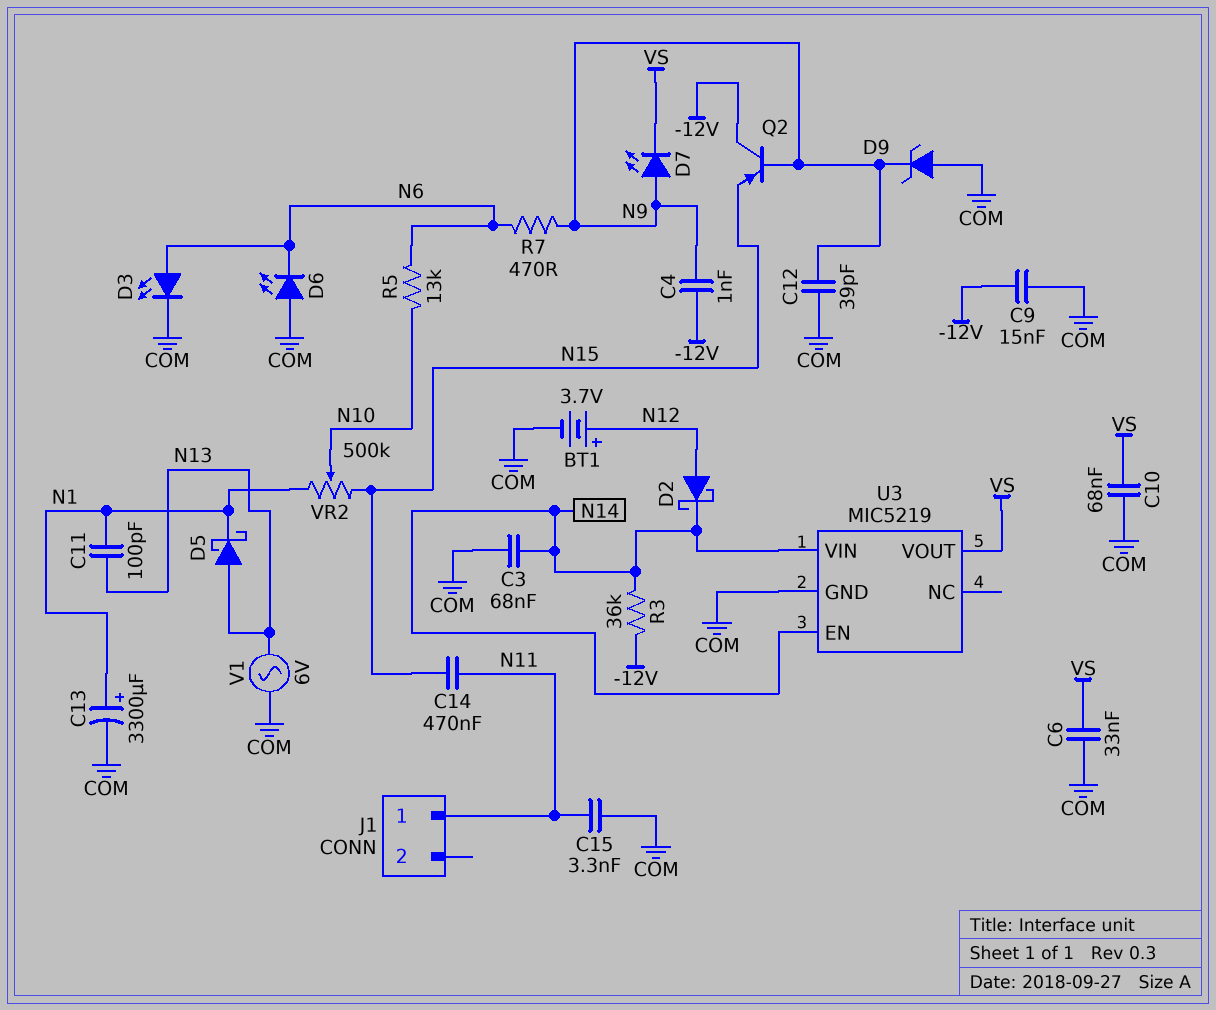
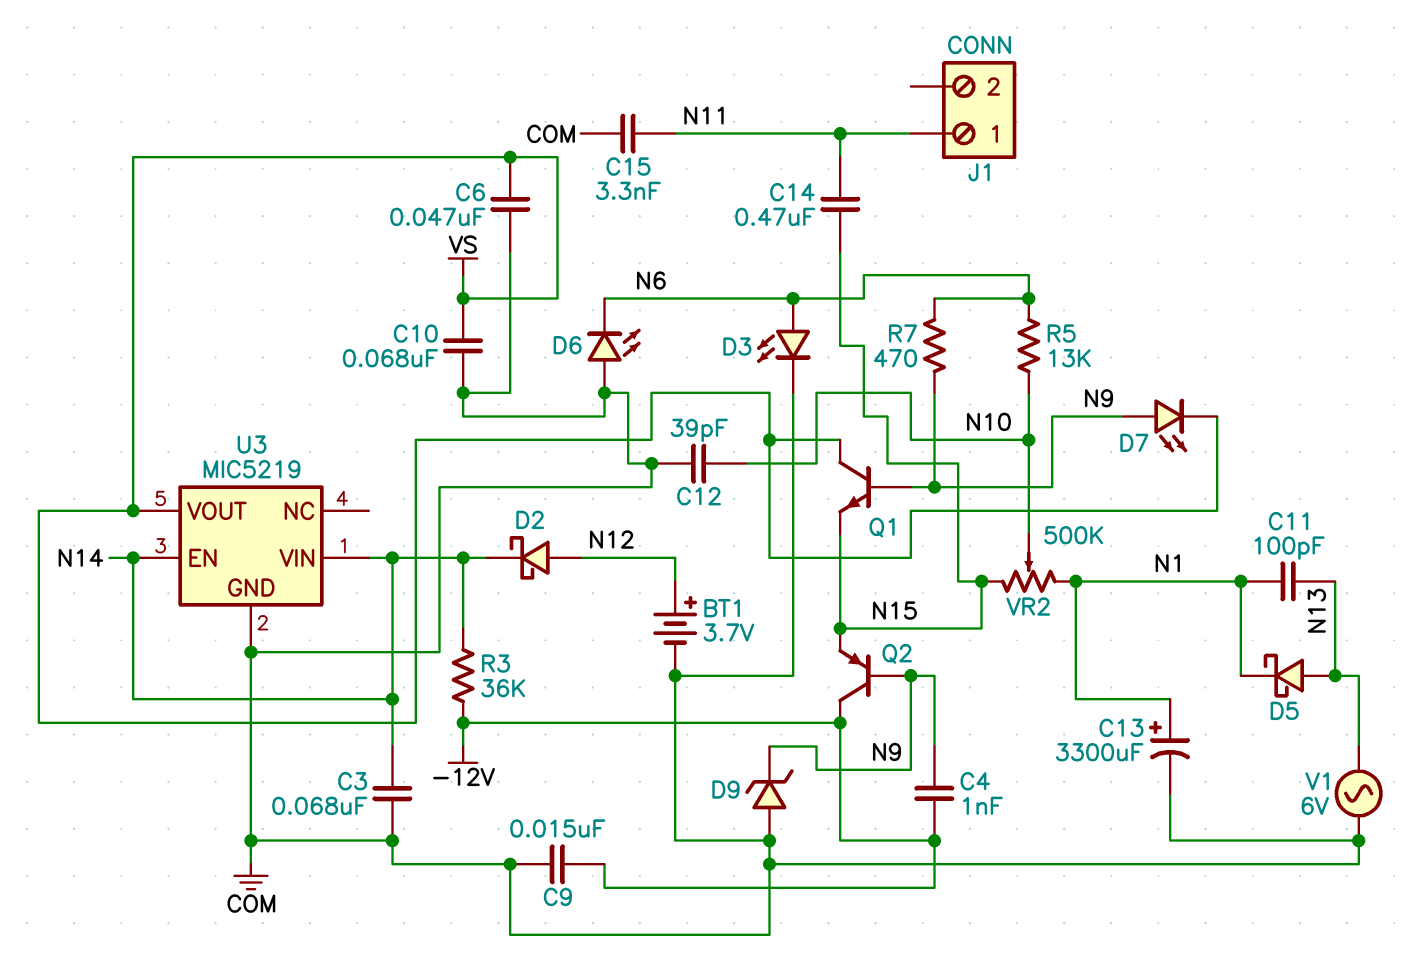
C6: 33nF (COM, VS) -> 47nF (COM, VS)
C12: 39pF (COM, N9) -> 39pF (COM, N10)
Q1: none -> NPN (B N9, C VS, E N15)

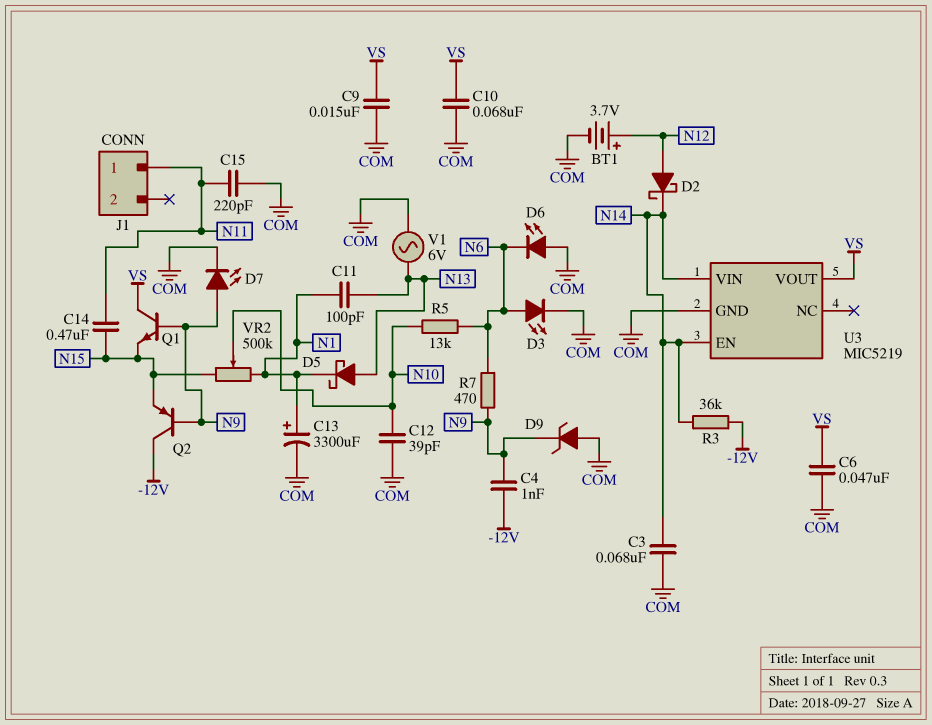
C9: 15nF (-12V, COM) -> 15nF (COM, VS)
C15: 3.3nF (COM, N11) -> 220pF (COM, N11)
D7: LED (A N9, K VS) -> LED (A N9, K COM)

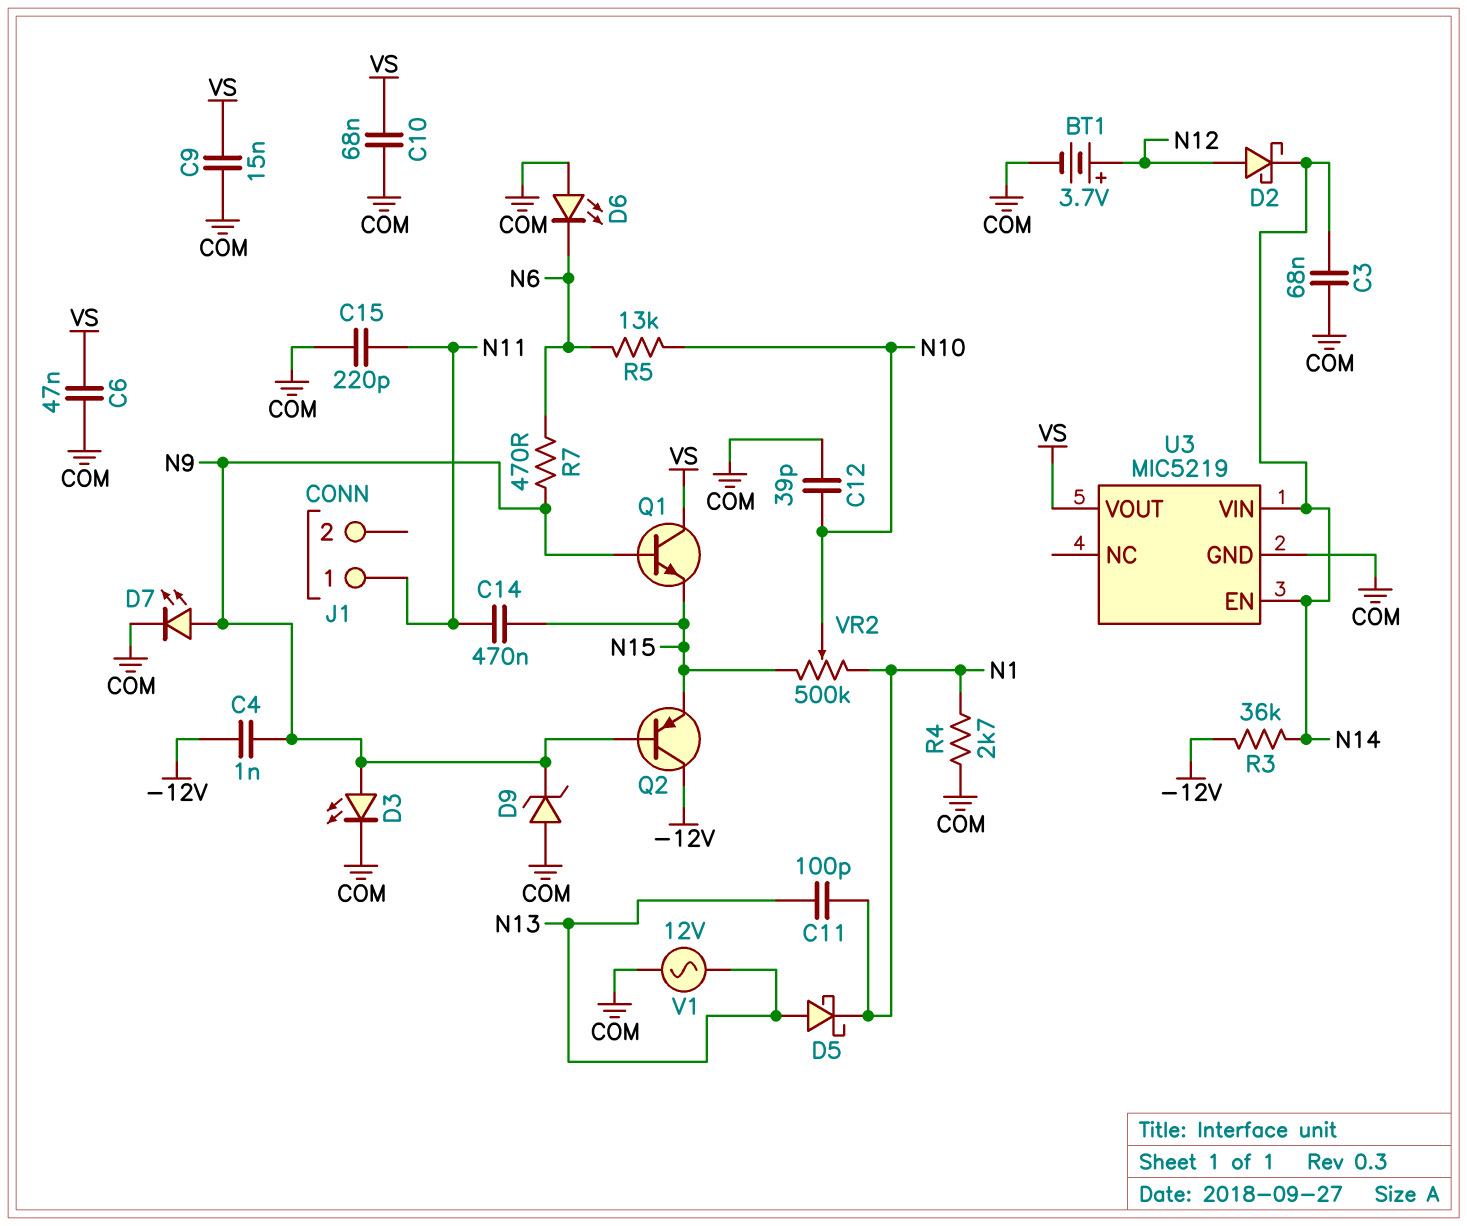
C13: 3300uF (plus N1, minus COM) -> none
D3: LED (A N6, K COM) -> LED (A N9, K COM)
R4: none -> 2.7k (COM, N1)
V1: AC 6V (COM, N13) -> AC 12V (COM, N13)

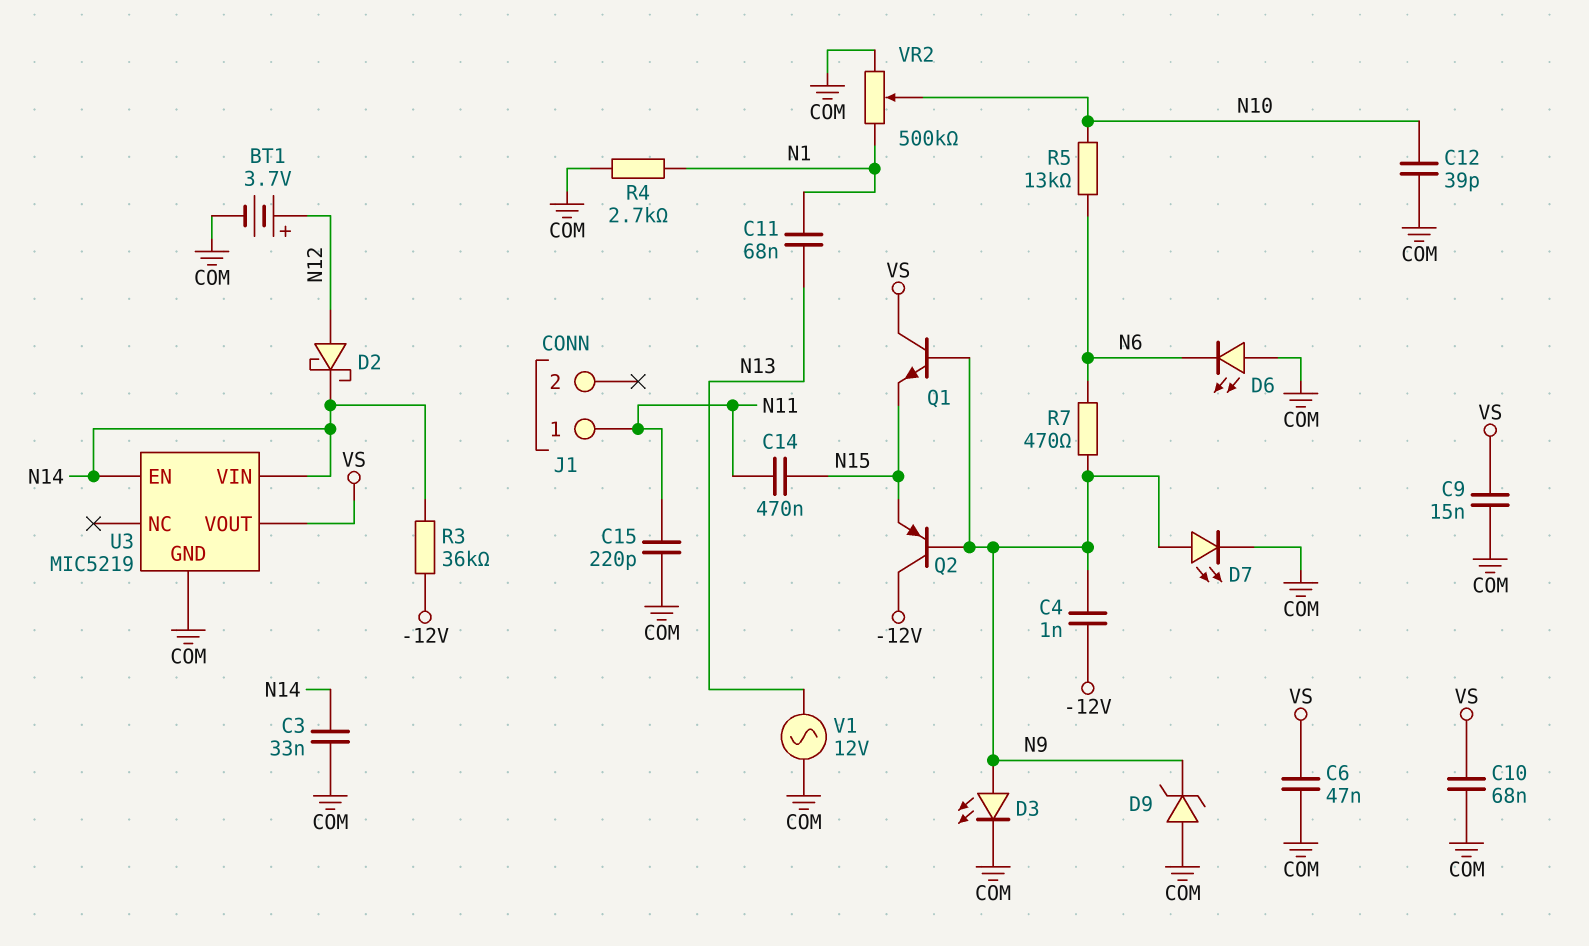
C3: 68nF (COM, N14) -> 33nF (COM, N14)
C11: 100pF (N1, N13) -> 68nF (N1, N13)
D5: schottky (A N13, K N1) -> none
VR2: 500k (N1, N15, wiper N10) -> 500k (COM, N1, wiper N10)

